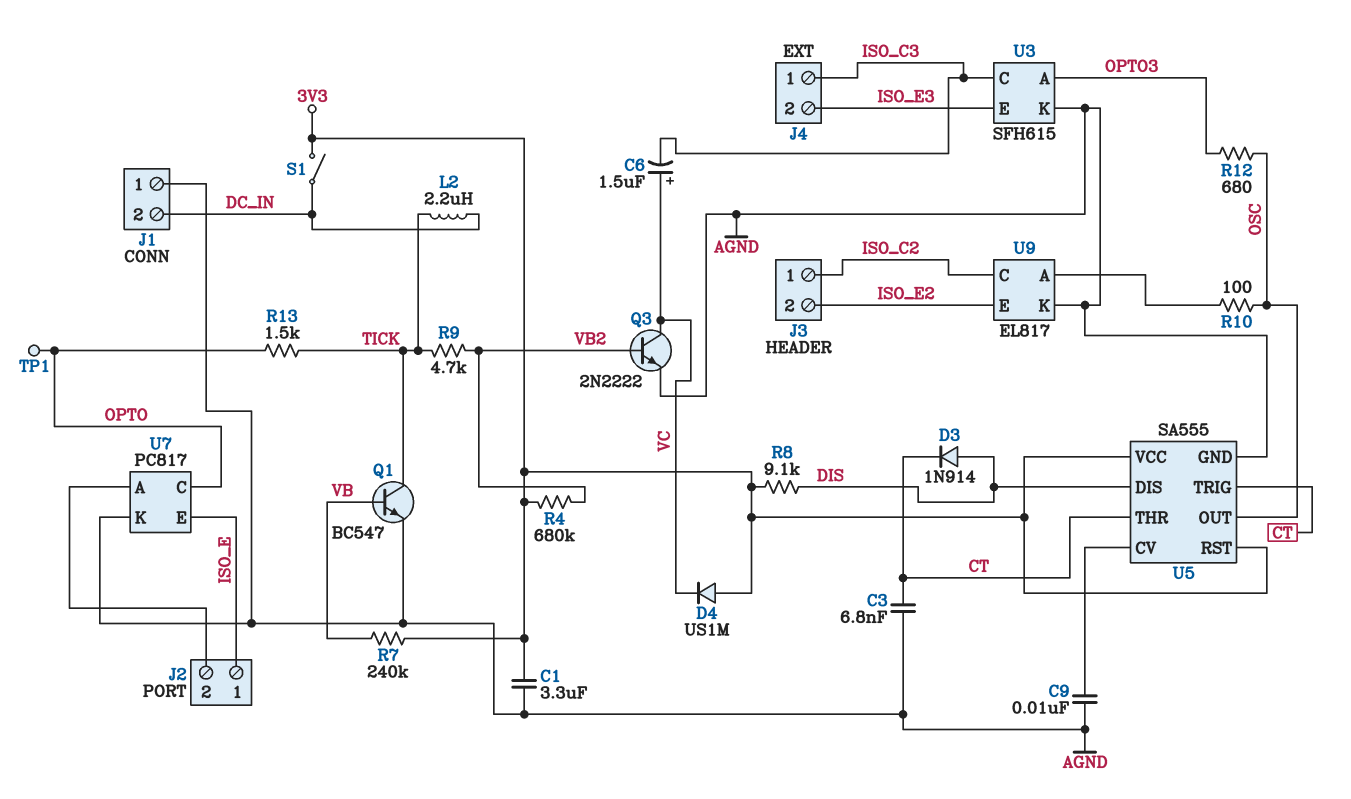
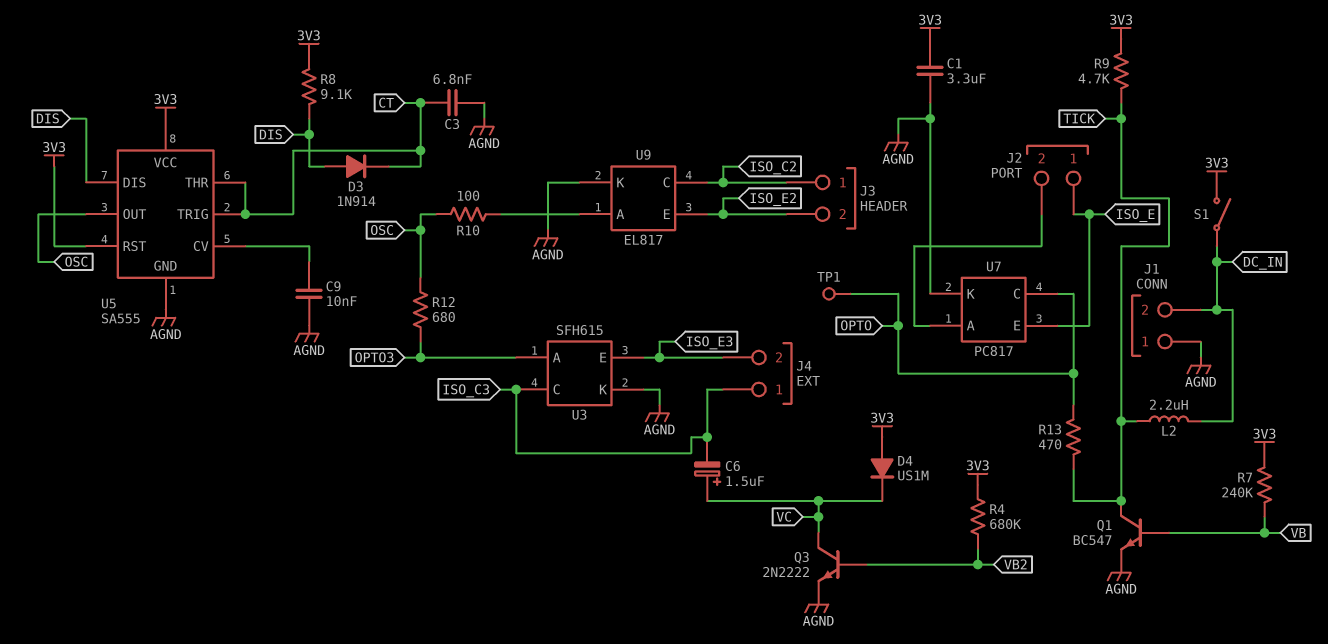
R9: 4.7k (TICK, VB2) -> 4.7k (3V3, TICK)
R13: 1.5k (OPTO, TICK) -> 470 (OPTO, TICK)

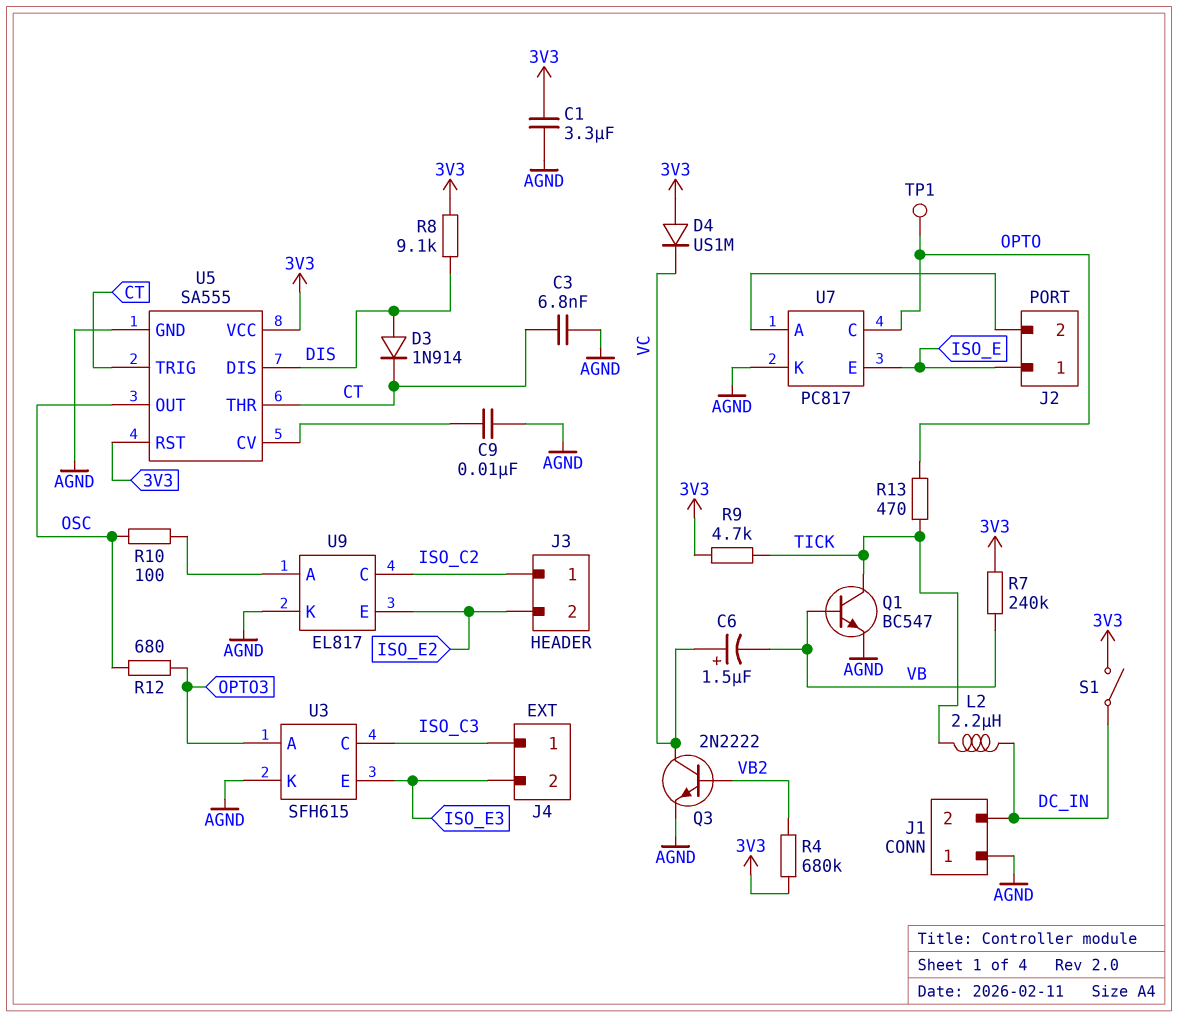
C6: 1.5uF (plus VC, minus ISO_C3) -> 1.5uF (plus VC, minus VB)

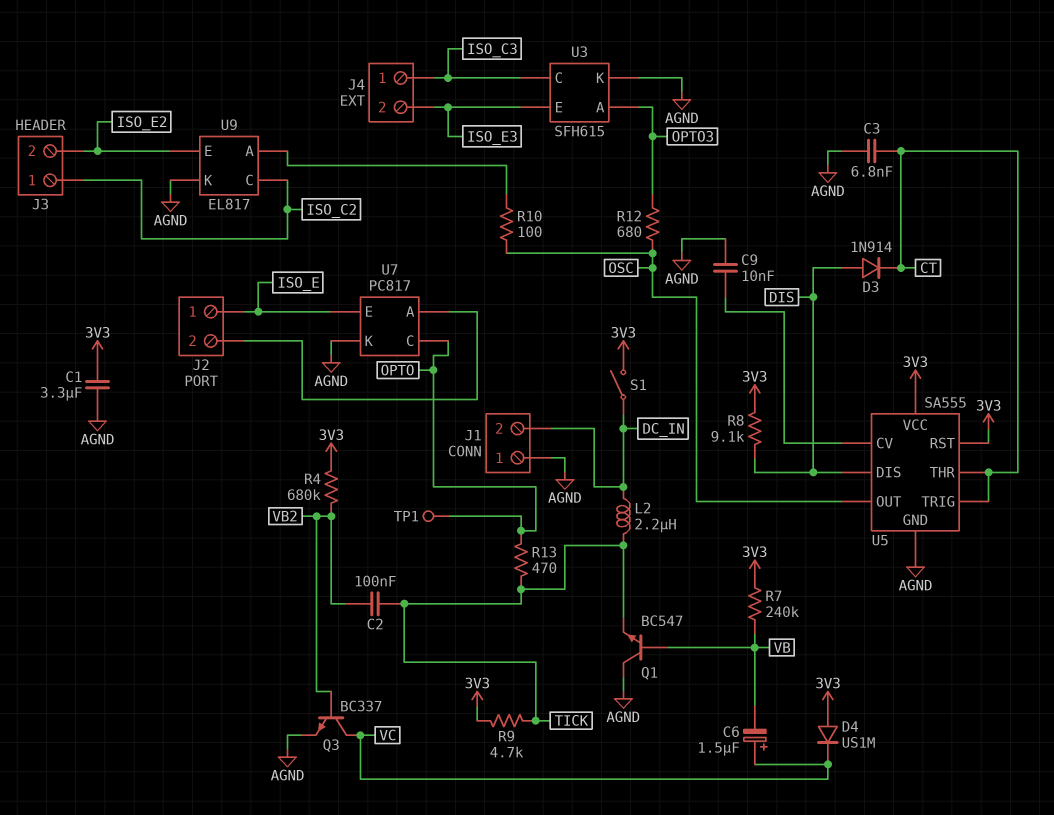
C2: none -> 100nF (TICK, VB2)
Q1: NPN BC547 (B VB, C TICK, E AGND) -> NPN BC547 (B VB, C AGND, E TICK)
Q3: NPN 2N2222 (B VB2, C VC, E AGND) -> NPN BC337 (B VB2, C VC, E AGND)

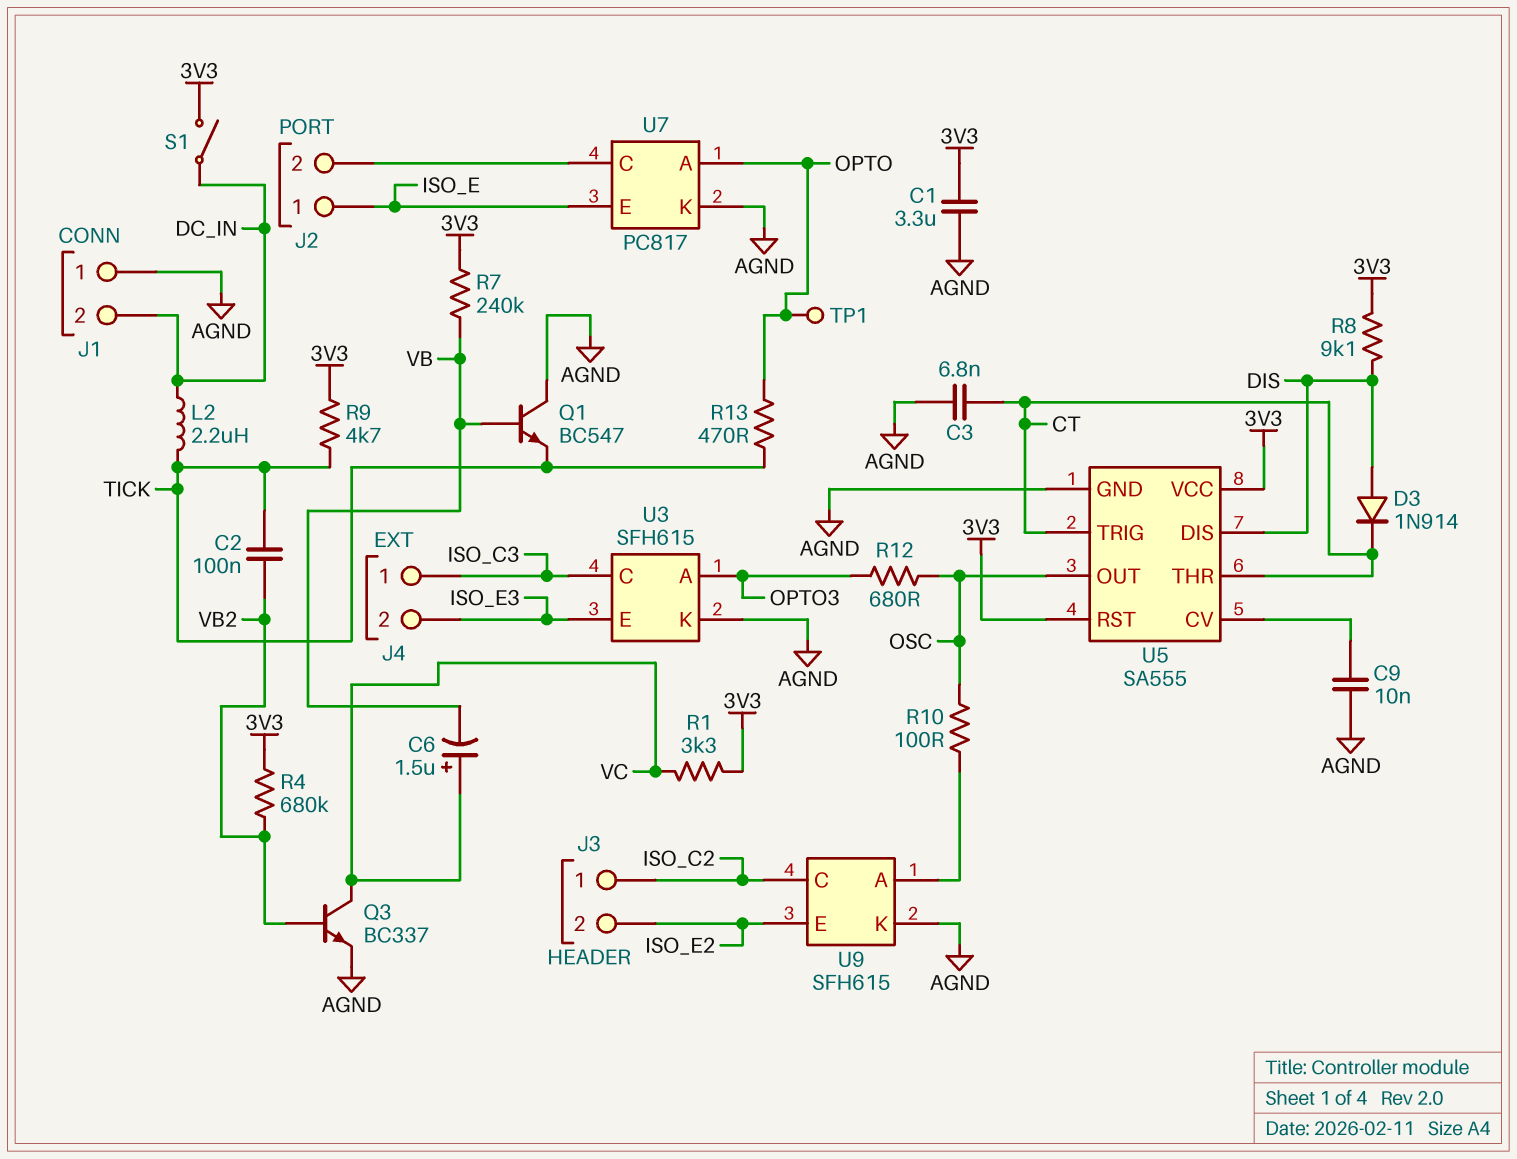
D4: diode US1M (A 3V3, K VC) -> none
R1: none -> 3.3k (3V3, VC)
U7 pin A: J2/2 -> OPTO
U7 pin C: OPTO -> J2/2
U9: EL817 -> SFH615

